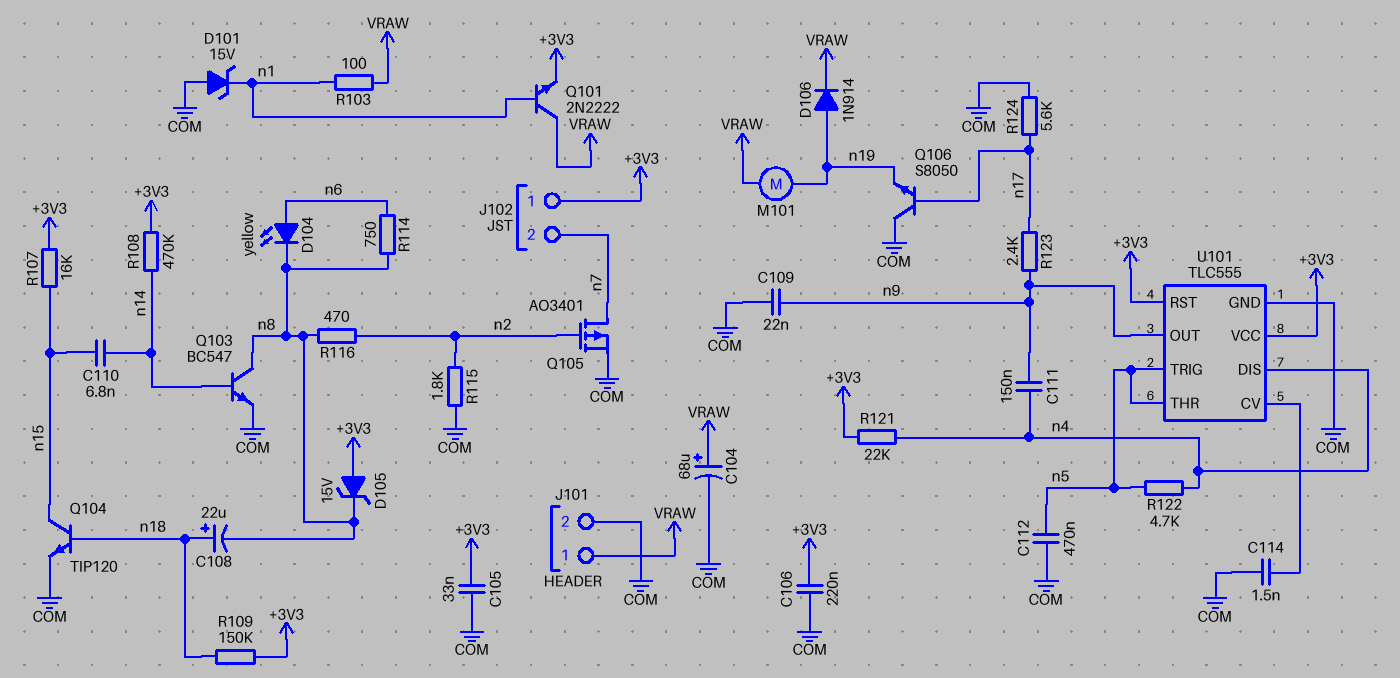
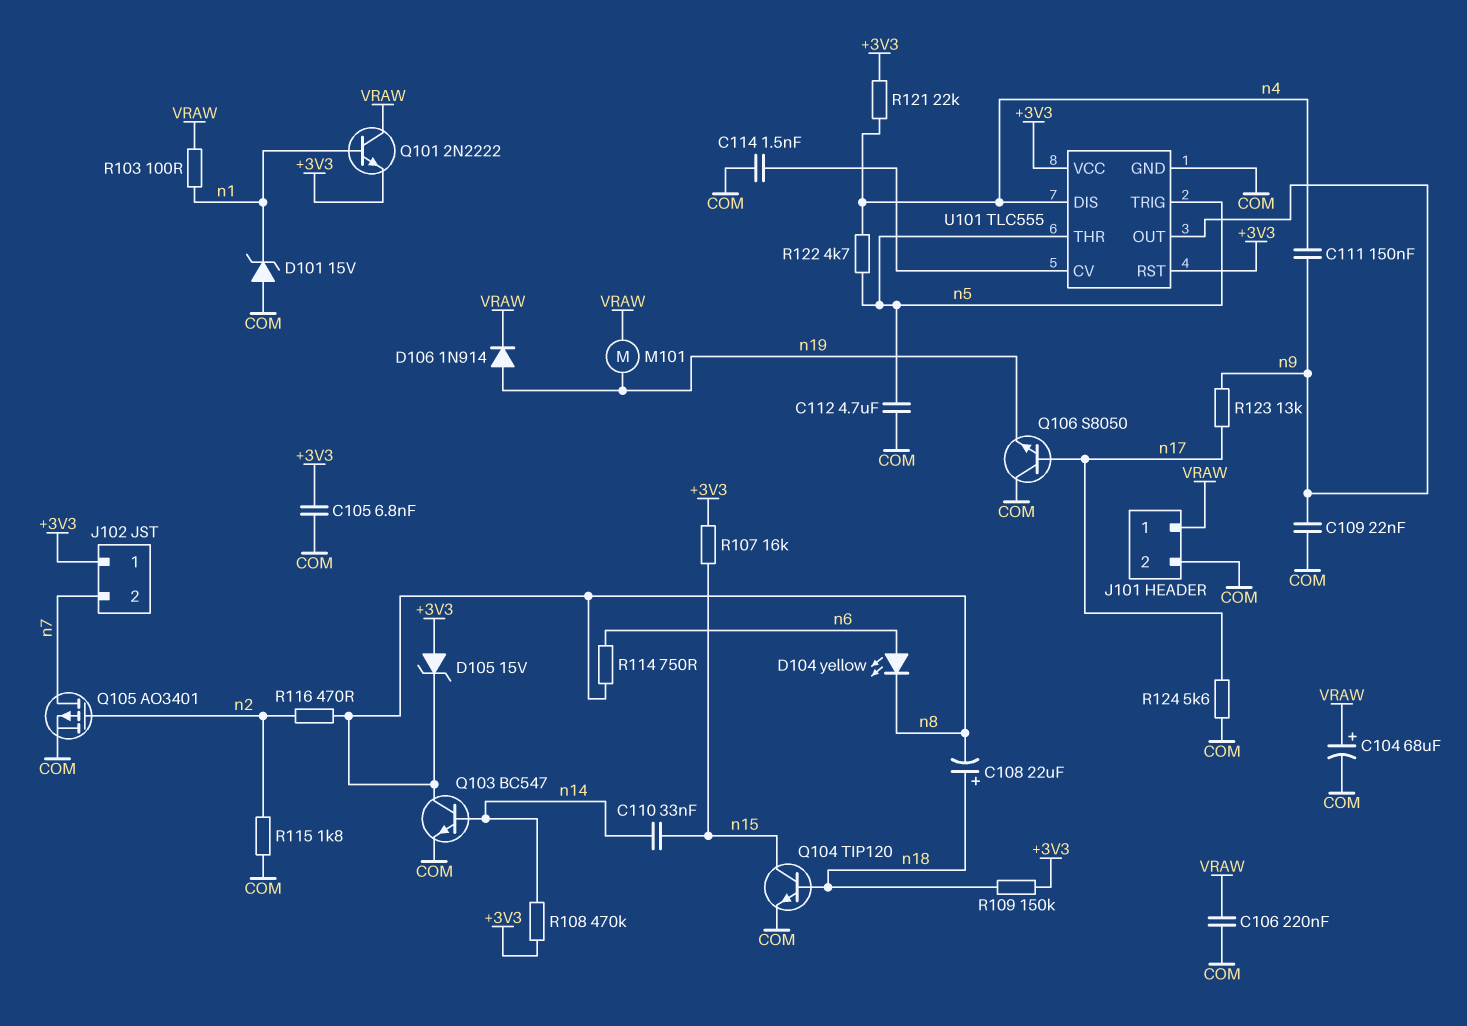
C105: 33nF (+3V3, COM) -> 6.8nF (+3V3, COM)
C106: 220nF (+3V3, COM) -> 220nF (COM, VRAW)
C110: 6.8nF (n14, n15) -> 33nF (n14, n15)
C112: 470nF (COM, n5) -> 4.7uF (COM, n5)
R123: 2.4k (n9, n17) -> 13k (n9, n17)

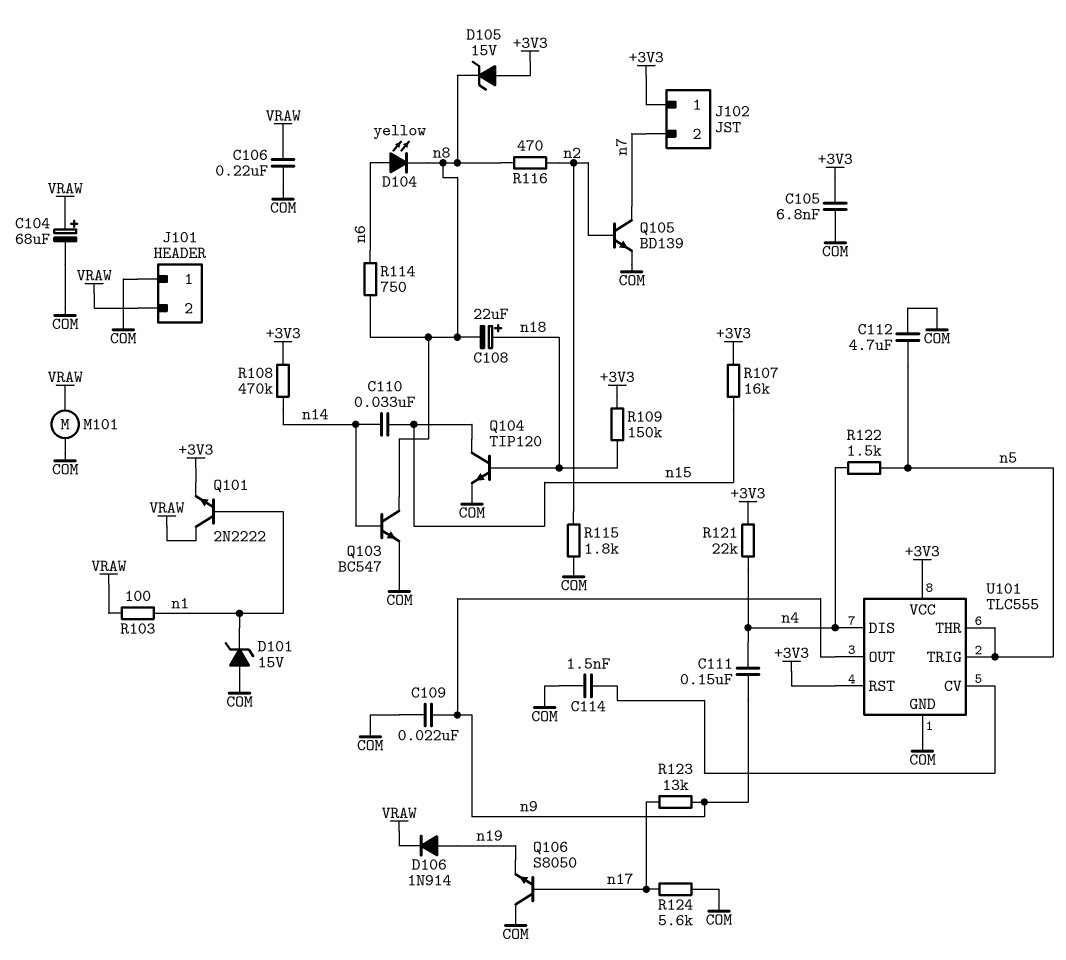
J101 pin 1: VRAW -> COM
J101 pin 2: COM -> VRAW
M101: motor (VRAW, n19) -> motor (COM, VRAW)
Q105: PMOS AO3401 (G n2, D n7, S COM) -> NPN BD139 (B n2, C n7, E COM)
R122: 4.7k (n4, n5) -> 1.5k (n4, n5)

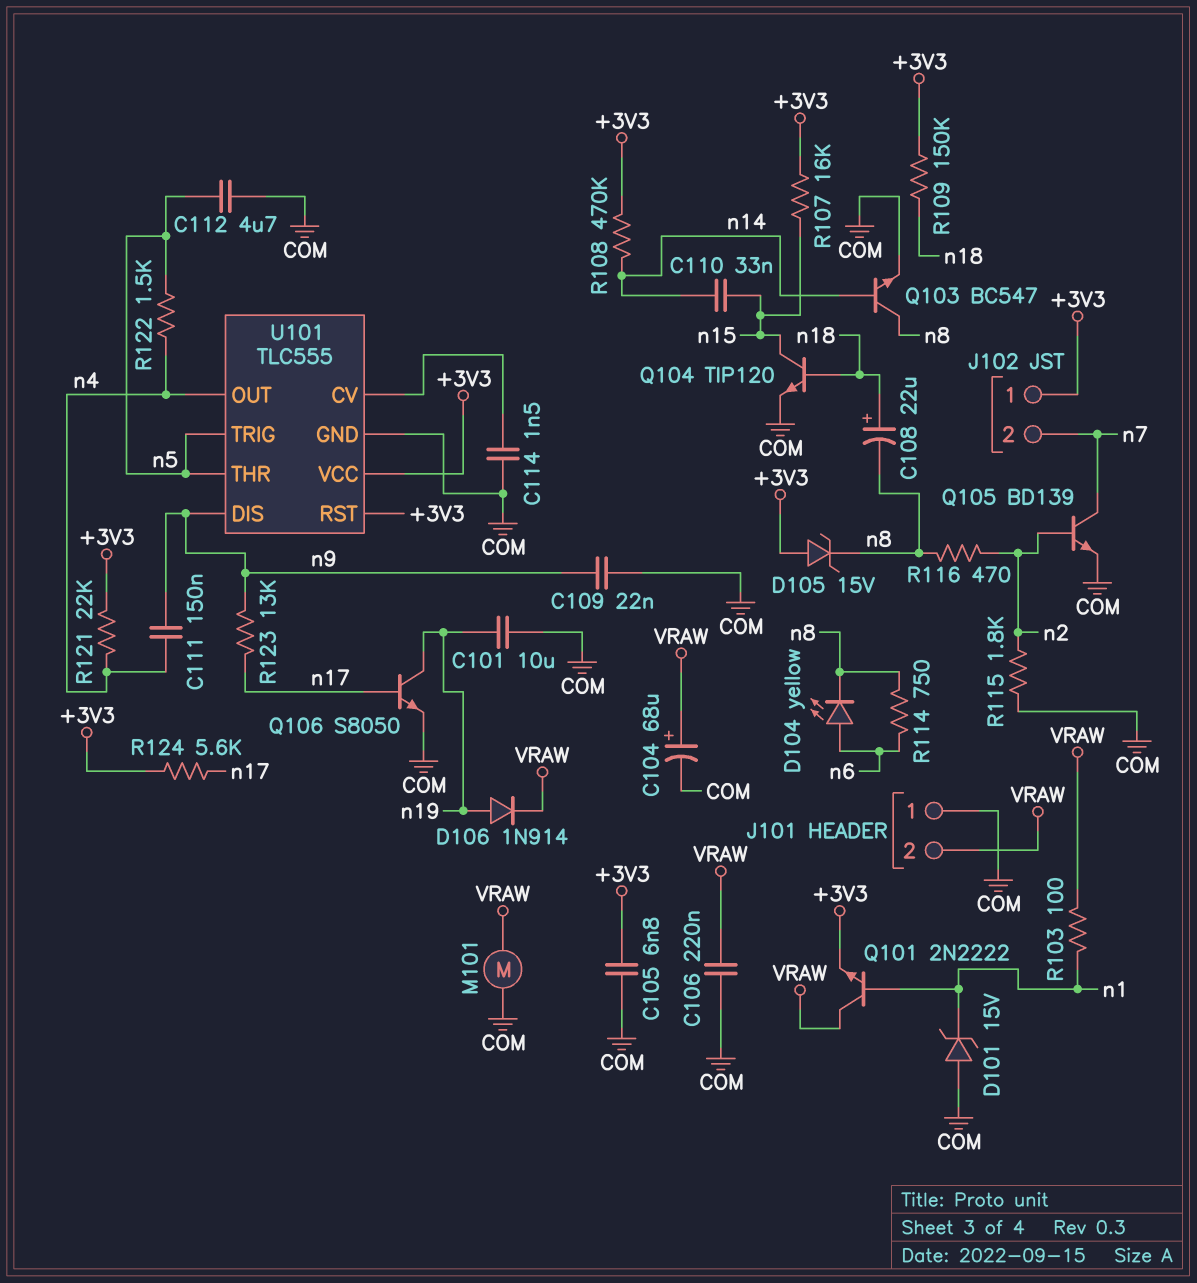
C101: none -> 10uF (COM, n19)
Q106: NPN S8050 (B n17, C COM, E n19) -> NPN S8050 (B n17, C n19, E COM)
R124: 5.6k (COM, n17) -> 5.6k (+3V3, n17)
U101 pin DIS: n4 -> n9
U101 pin OUT: n9 -> n4

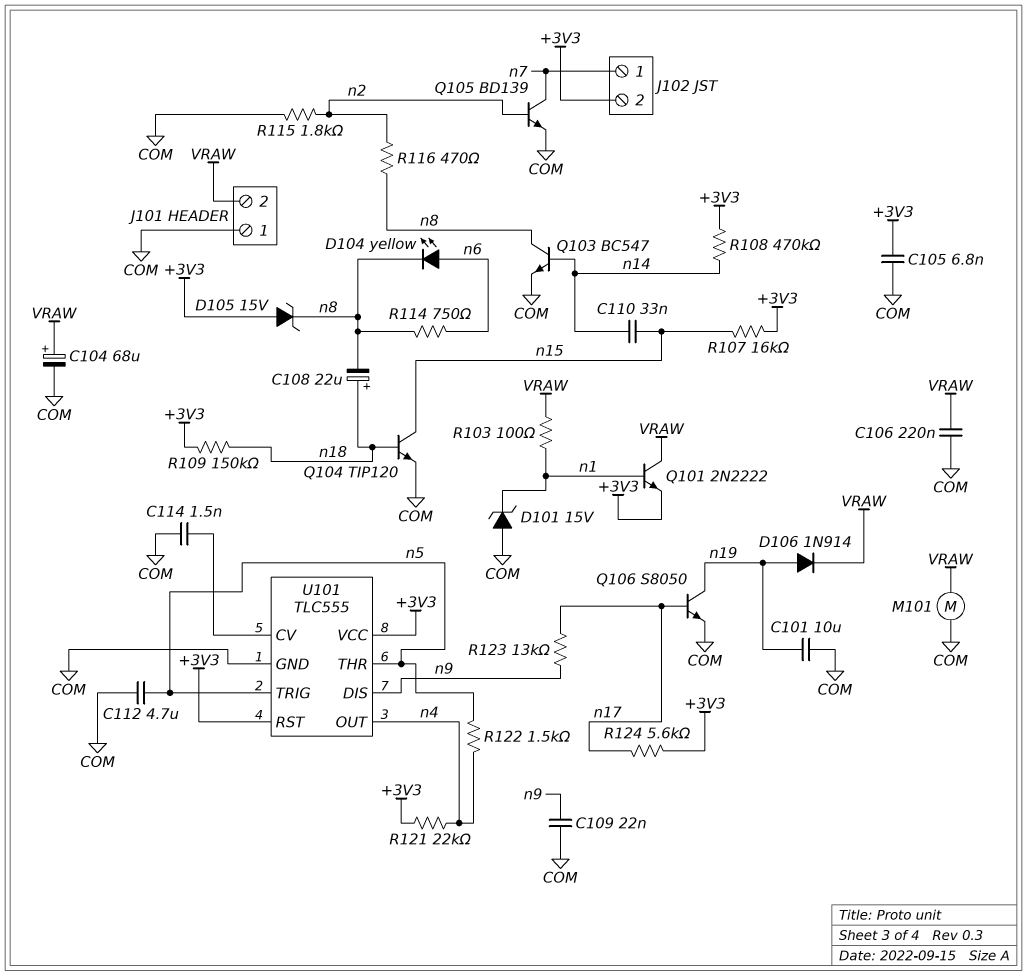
C111: 150nF (n4, n9) -> none
J102 pin 1: +3V3 -> n7
J102 pin 2: n7 -> +3V3

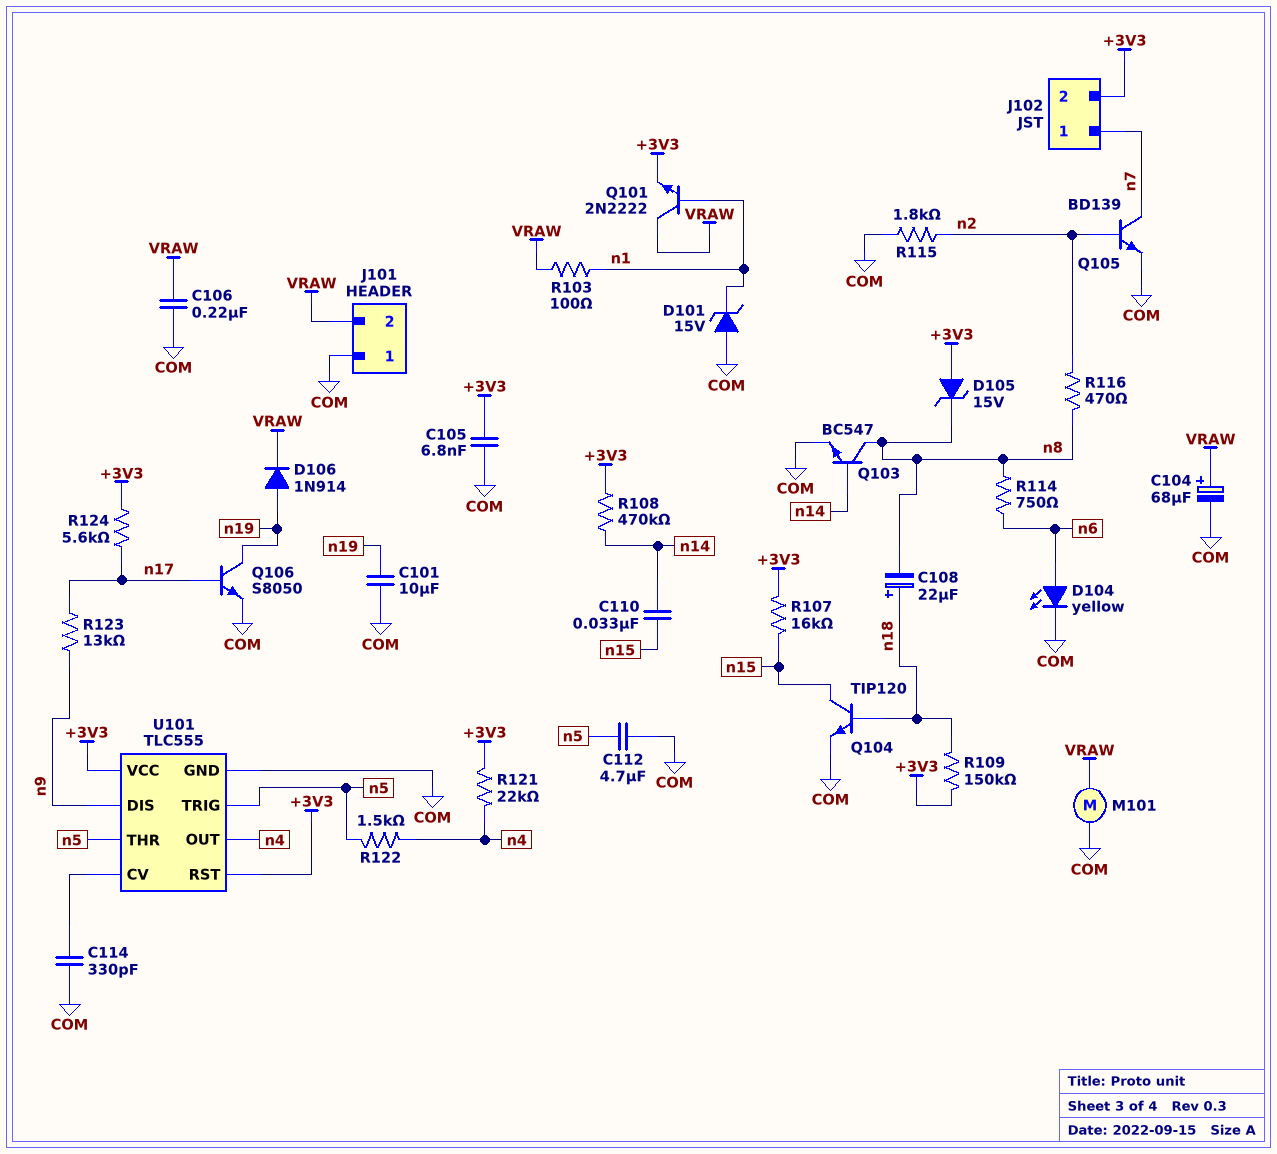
C109: 22nF (COM, n9) -> none
C114: 1.5nF (COM, U101/CV) -> 330pF (COM, U101/CV)
D104: LED yellow (A n6, K n8) -> LED yellow (A n6, K COM)

